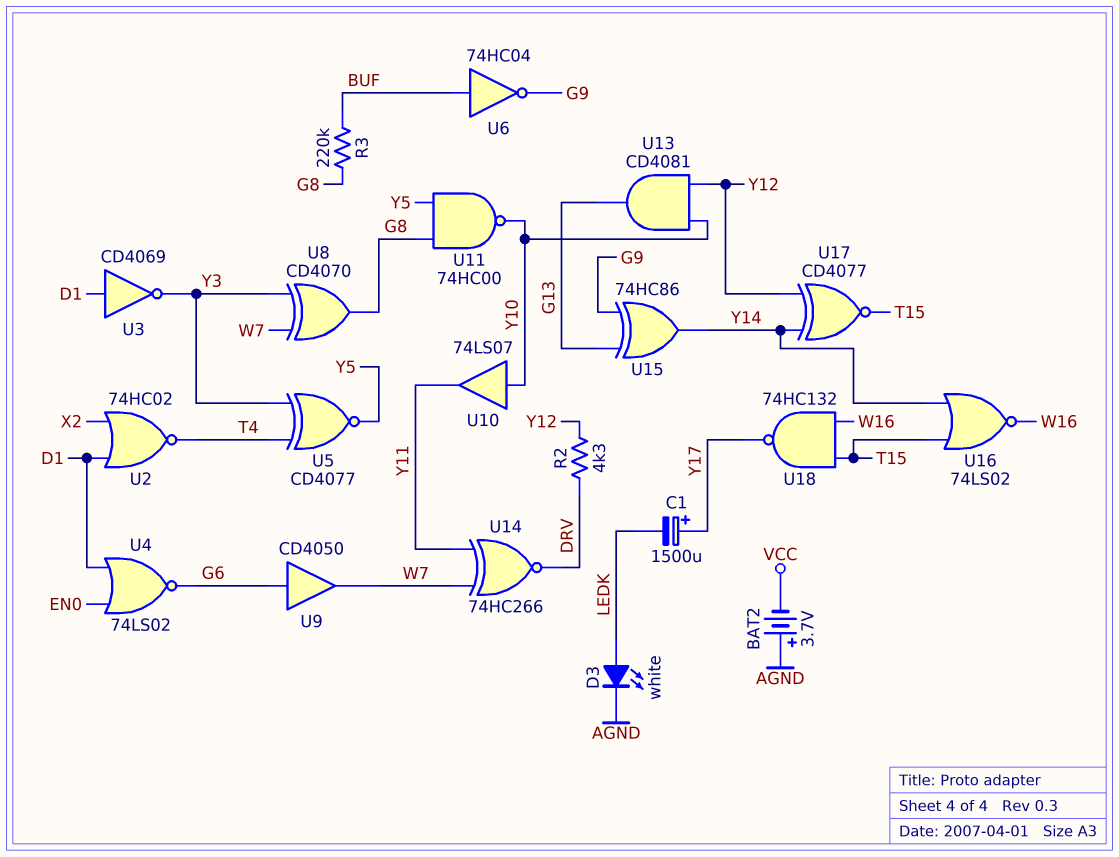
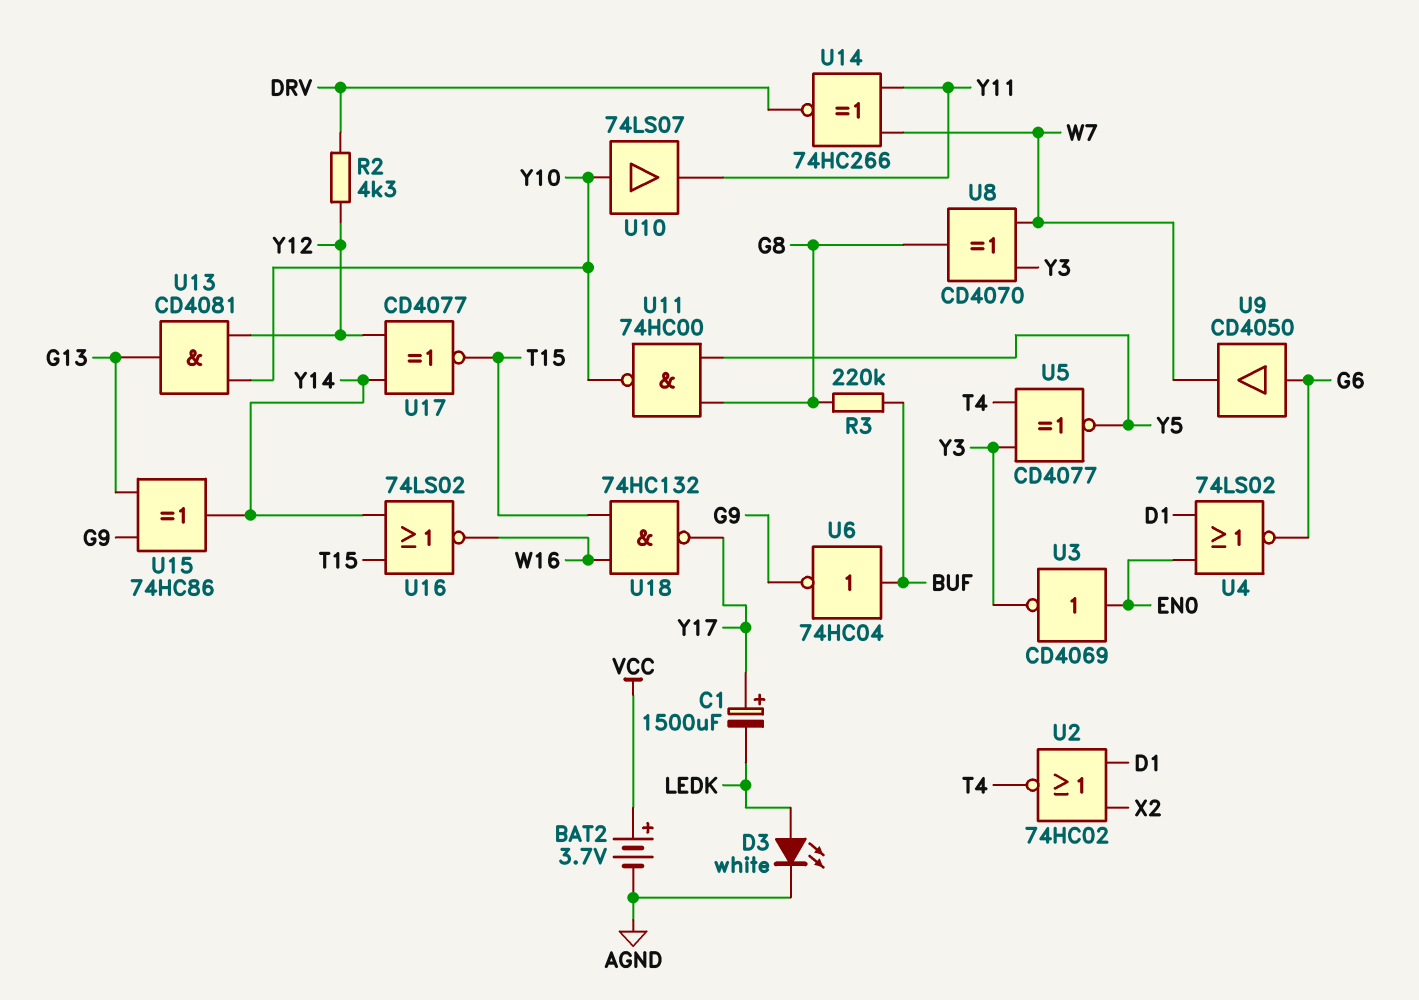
BAT2: 3.7V (plus AGND, minus VCC) -> 3.7V (plus VCC, minus AGND)
U3: NOT CD4069 (in D1, out Y3) -> NOT CD4069 (in EN0, out Y3)

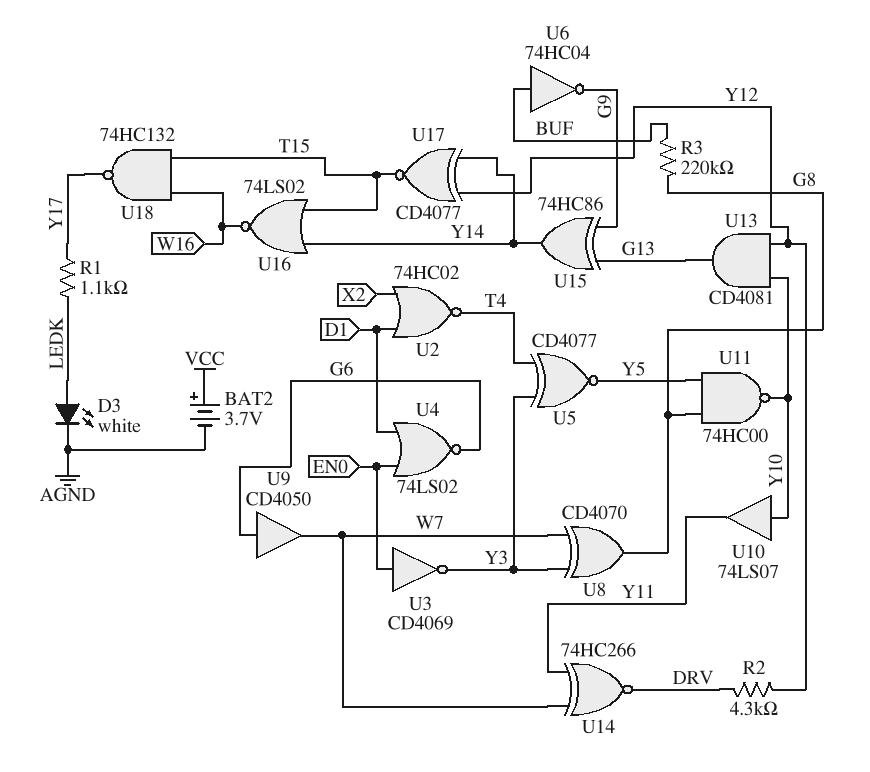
C1: 1500uF (plus Y17, minus LEDK) -> none
R1: none -> 1.1k (LEDK, Y17)

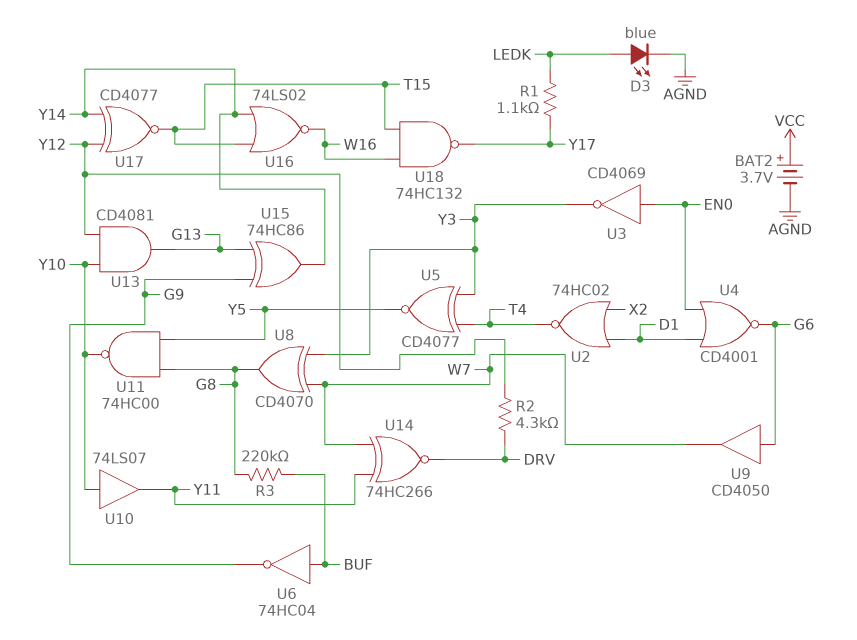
D3: LED white (A LEDK, K AGND) -> LED blue (A LEDK, K AGND)
U4: NOR 74LS02 (in D1, in EN0, out G6) -> NOR CD4001 (in D1, in EN0, out G6)

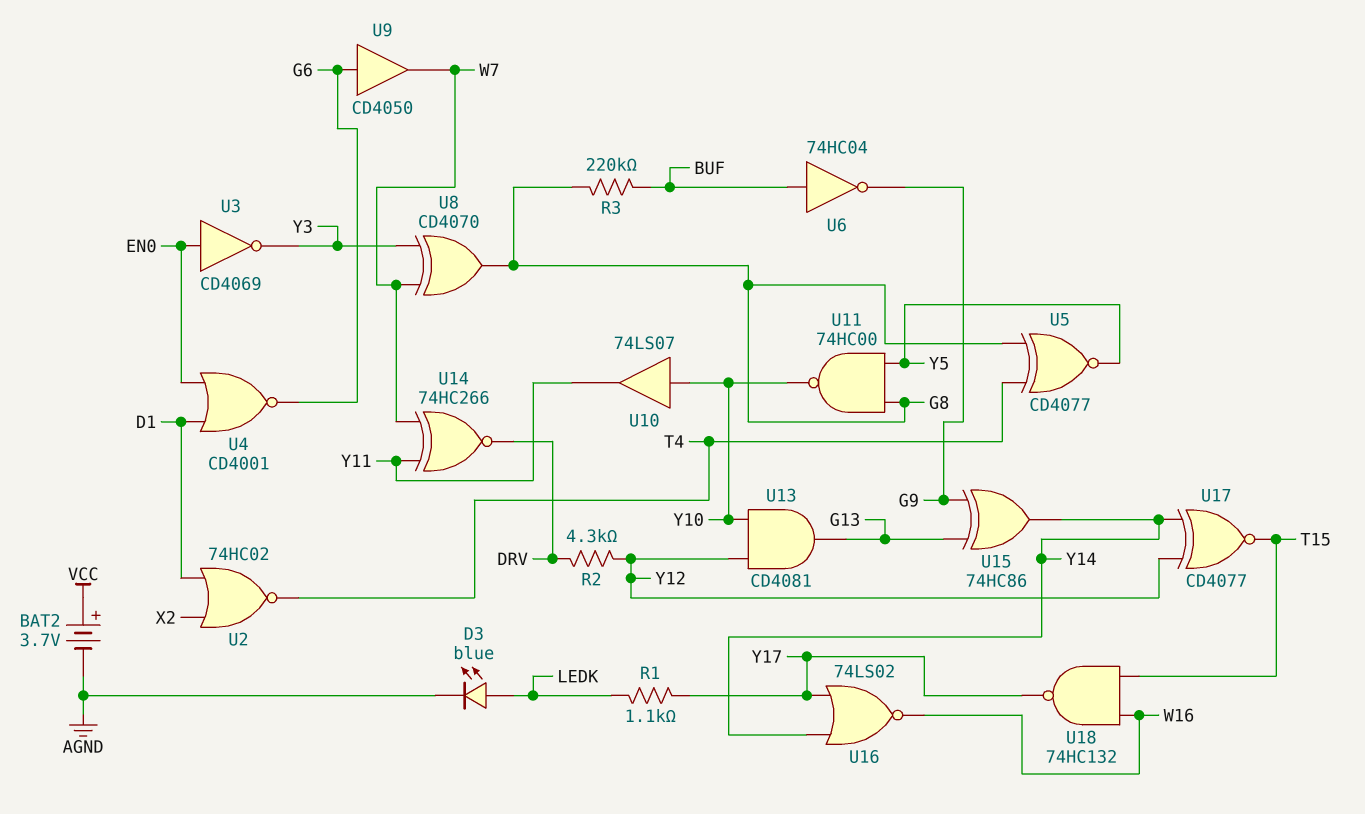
U5: XNOR CD4077 (in T4, in Y3, out Y5) -> XNOR CD4077 (in G8, in T4, out Y5)
U16: NOR 74LS02 (in T15, in Y14, out W16) -> NOR 74LS02 (in Y14, in Y17, out W16)

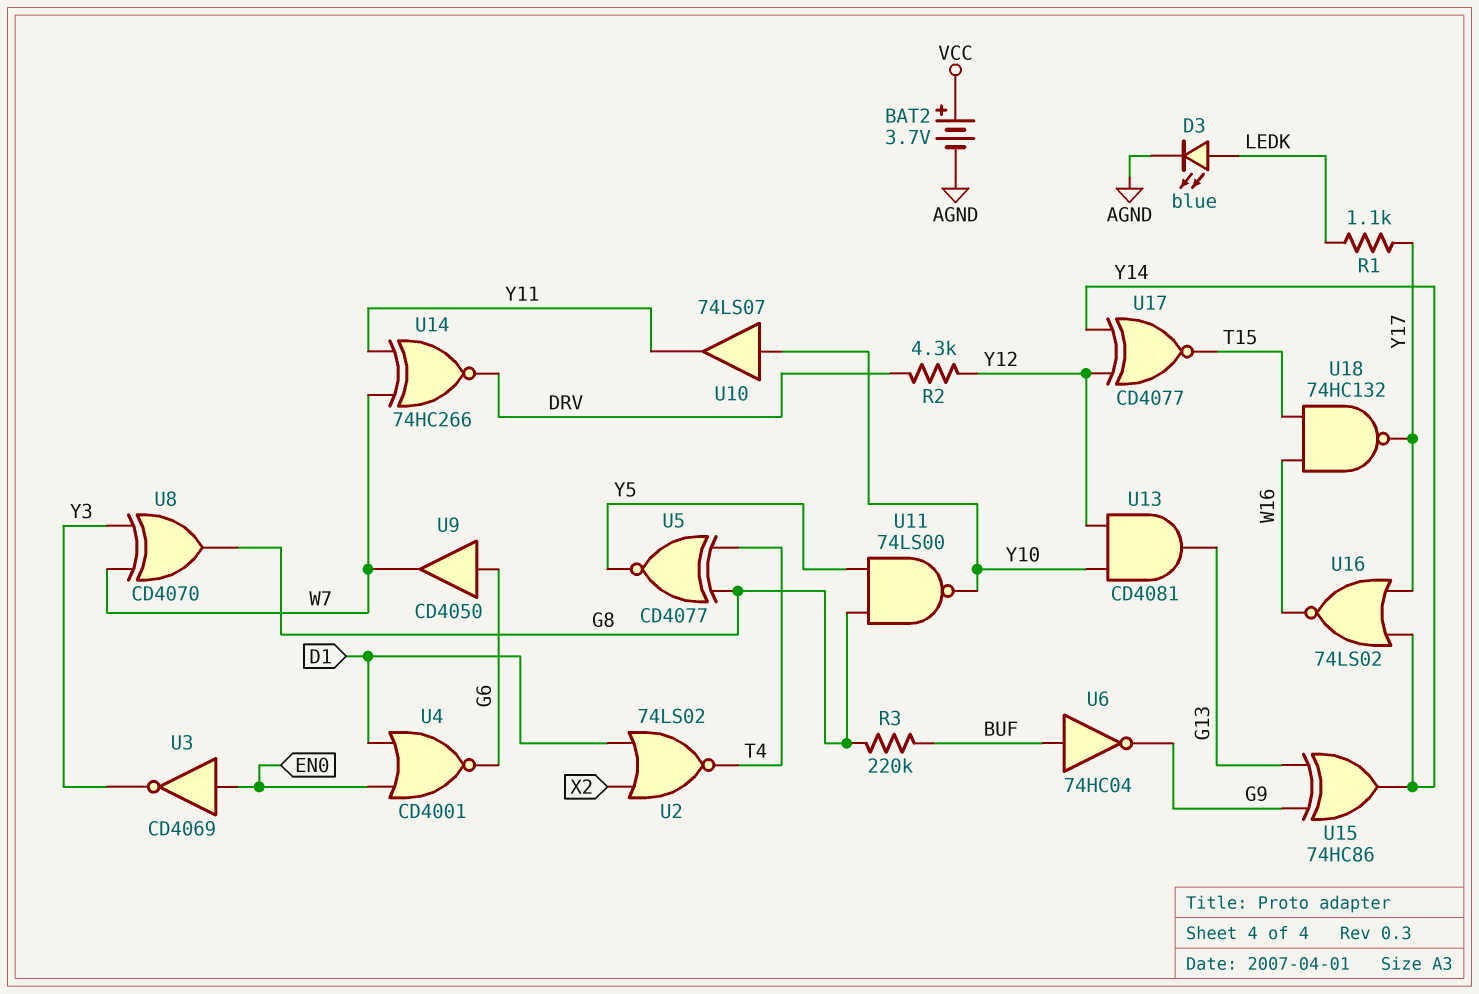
U2: NOR 74HC02 (in D1, in X2, out T4) -> NOR 74LS02 (in D1, in X2, out T4)
U11: NAND 74HC00 (in G8, in Y5, out Y10) -> NAND 74LS00 (in G8, in Y5, out Y10)

